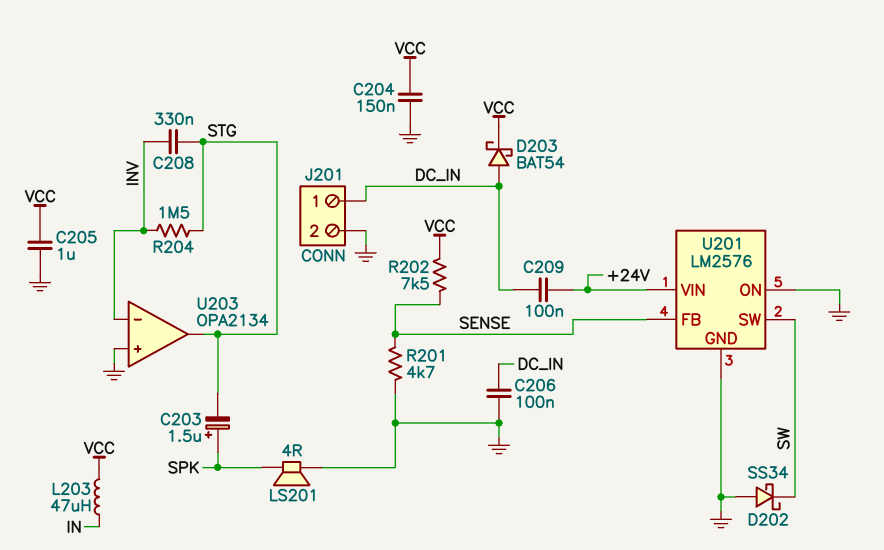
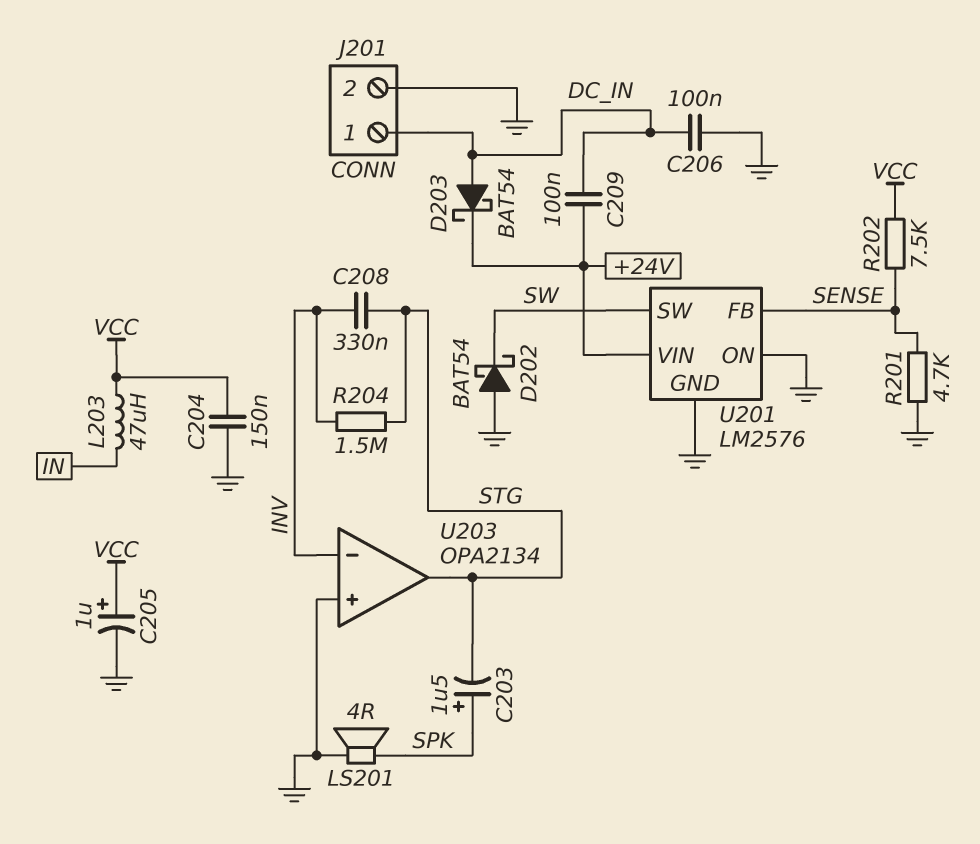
C205: 1uF (GND, VCC) -> 1uF (plus VCC, minus GND)
D202: schottky SS34 (A GND, K SW) -> schottky BAT54 (A GND, K SW)
D203: schottky BAT54 (A DC_IN, K VCC) -> schottky BAT54 (A DC_IN, K +24V)

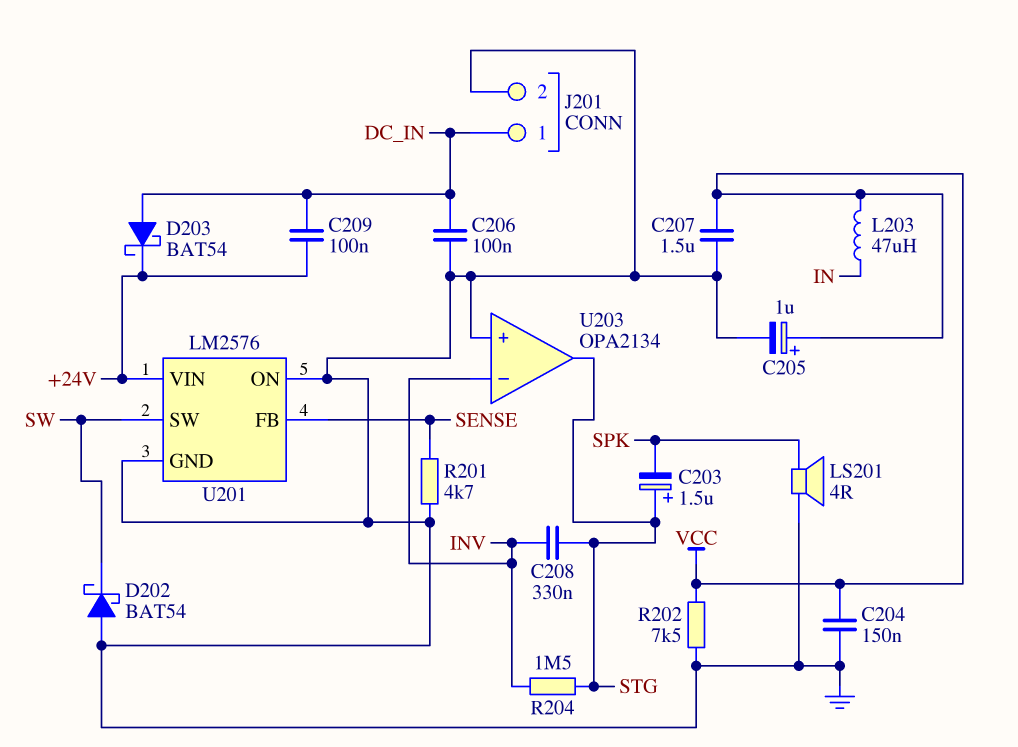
C203: 1.5uF (plus SPK, minus STG) -> 1.5uF (plus STG, minus SPK)
C207: none -> 1.5uF (GND, VCC)
R202: 7.5k (SENSE, VCC) -> 7.5k (GND, VCC)

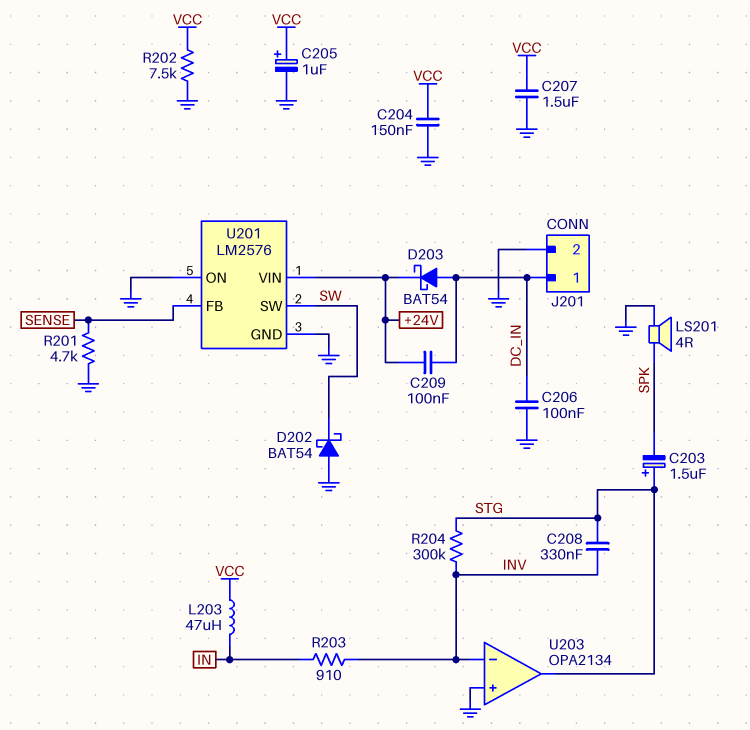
R203: none -> 910 (IN, INV)
R204: 1.5M (INV, STG) -> 300k (INV, STG)

